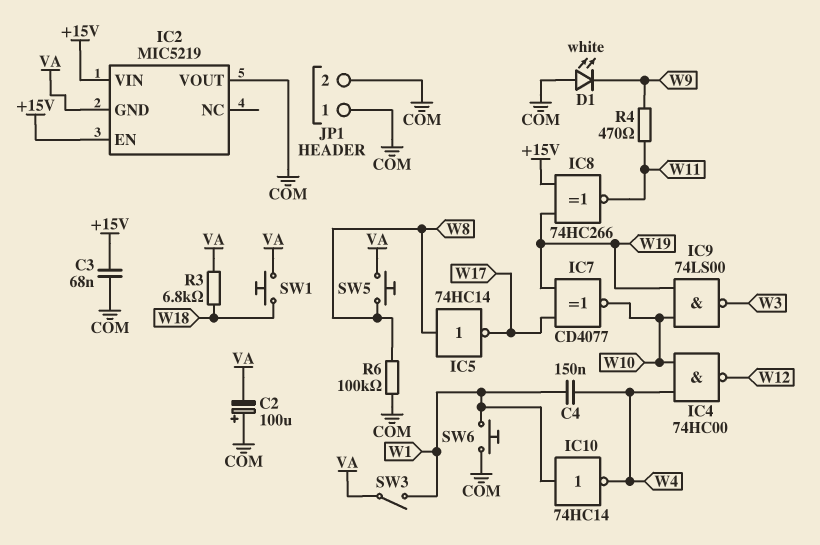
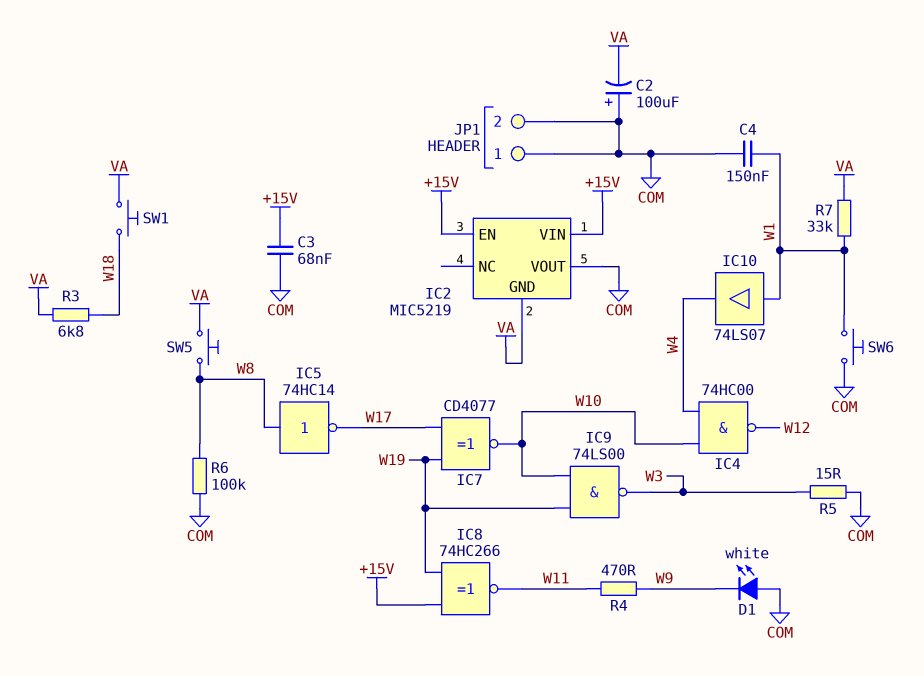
C4: 150nF (W1, W4) -> 150nF (COM, W1)
IC10: NOT 74HC14 (in W1, out W4) -> buffer 74LS07 (in W1, out W4)
R5: none -> 15 (COM, W3)
R7: none -> 33k (VA, W1)
SW3: switch (VA, W1) -> none

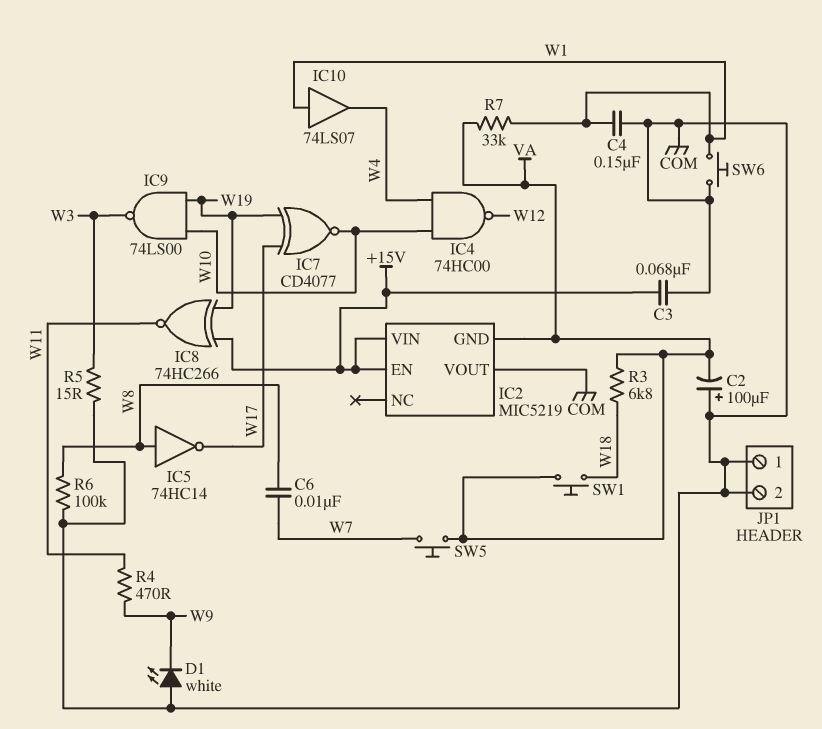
C6: none -> 10nF (W7, W8)
SW5: button (VA, W8) -> button (VA, W7)

